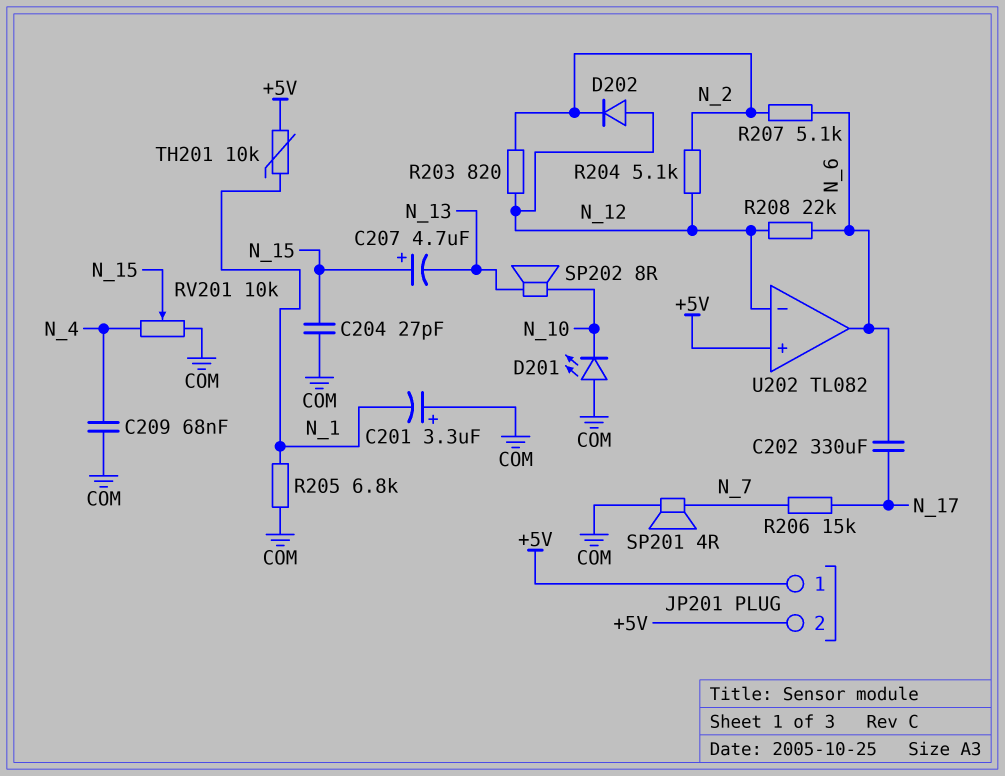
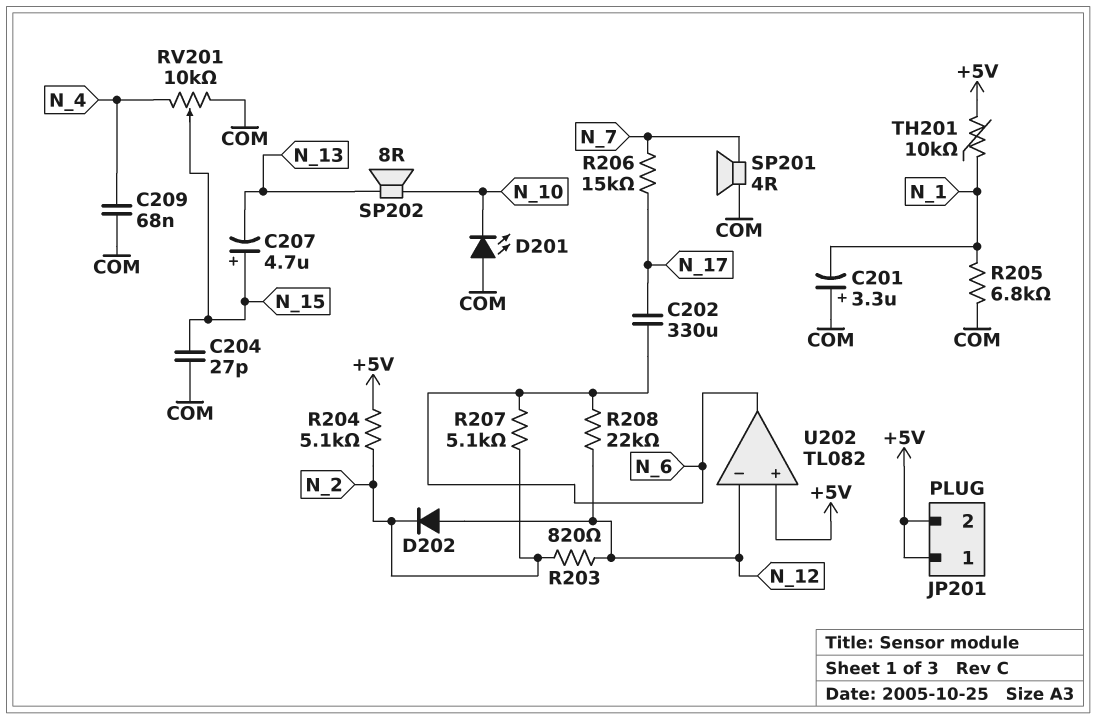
R204: 5.1k (N_2, N_12) -> 5.1k (+5V, N_2)

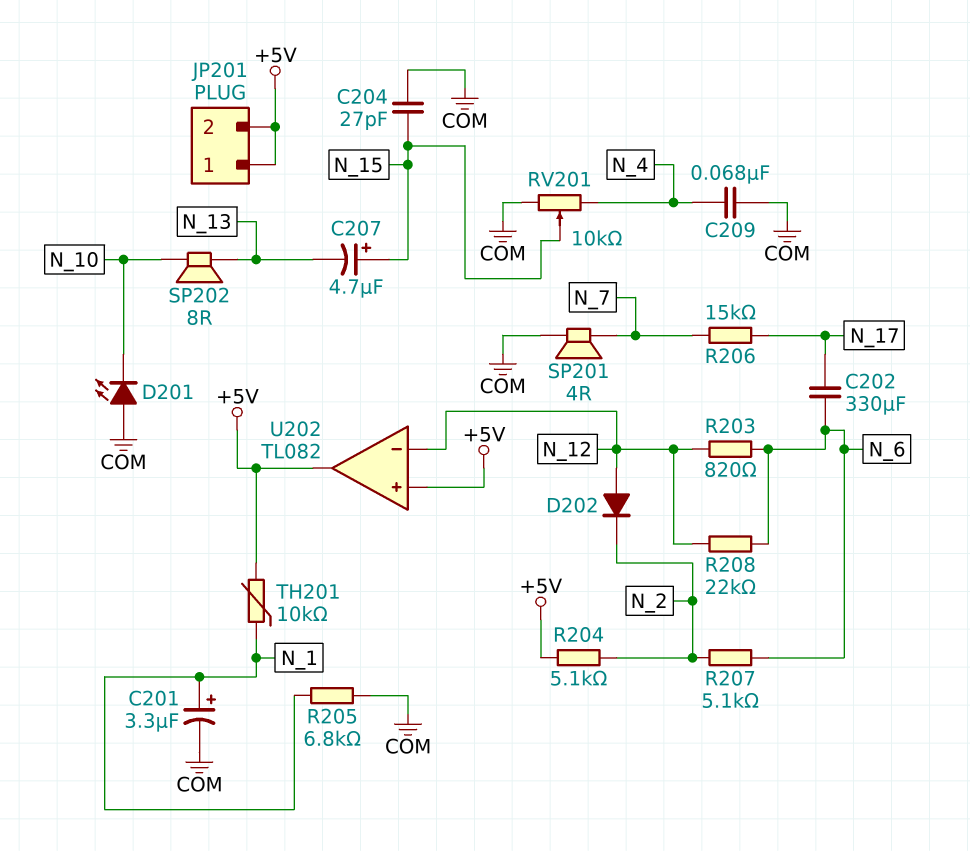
C201: 3.3uF (plus COM, minus N_1) -> 3.3uF (plus N_1, minus COM)
R203: 820 (N_2, N_12) -> 820 (N_6, N_12)
U202 pin out: N_6 -> +5V

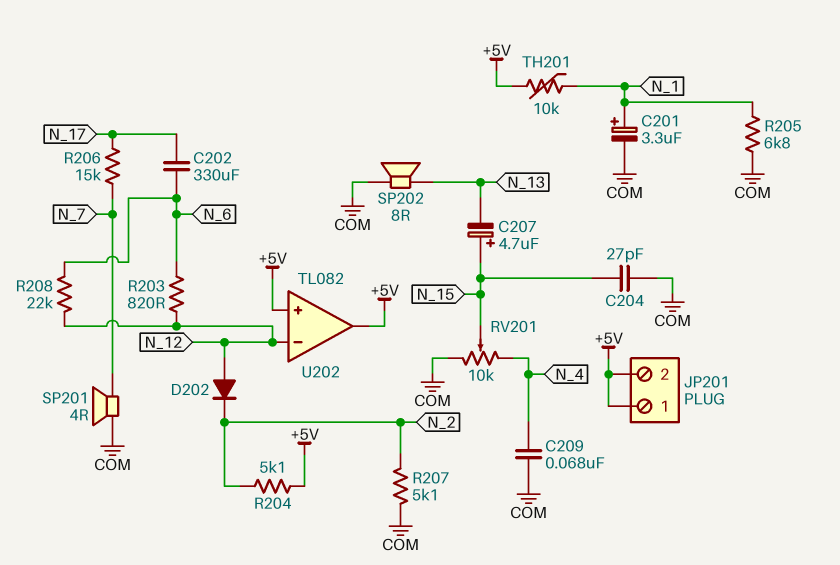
D201: LED (A COM, K N_10) -> none
R207: 5.1k (N_2, N_6) -> 5.1k (COM, N_2)
SP202: speaker 8R (N_10, N_13) -> speaker 8R (COM, N_13)

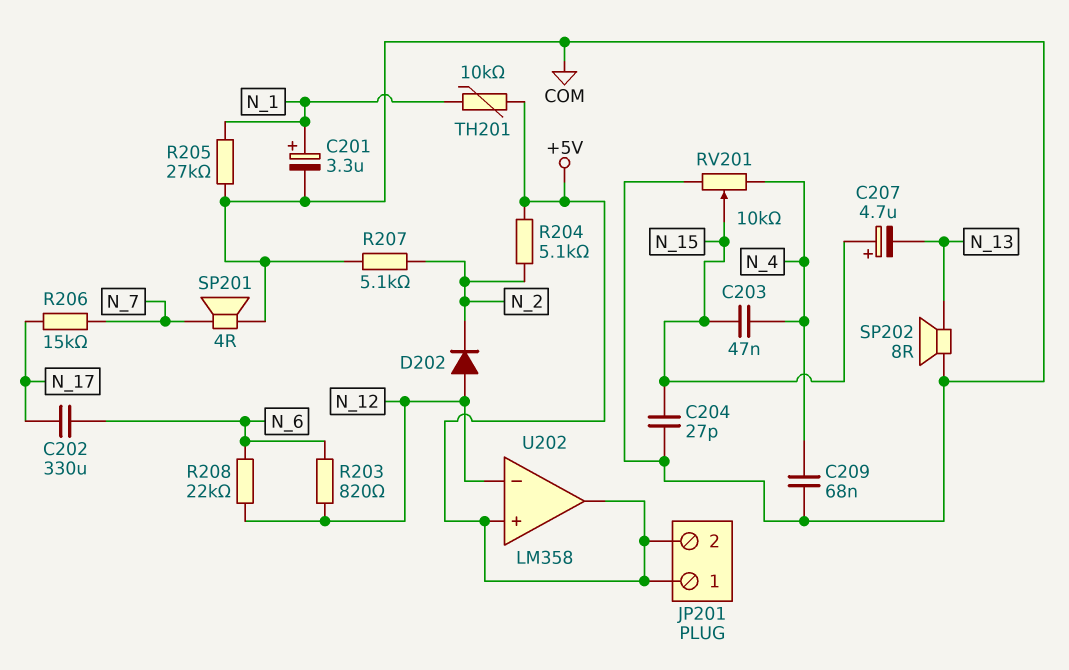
C203: none -> 47nF (N_4, N_15)
R205: 6.8k (COM, N_1) -> 27k (COM, N_1)
U202: TL082 -> LM358

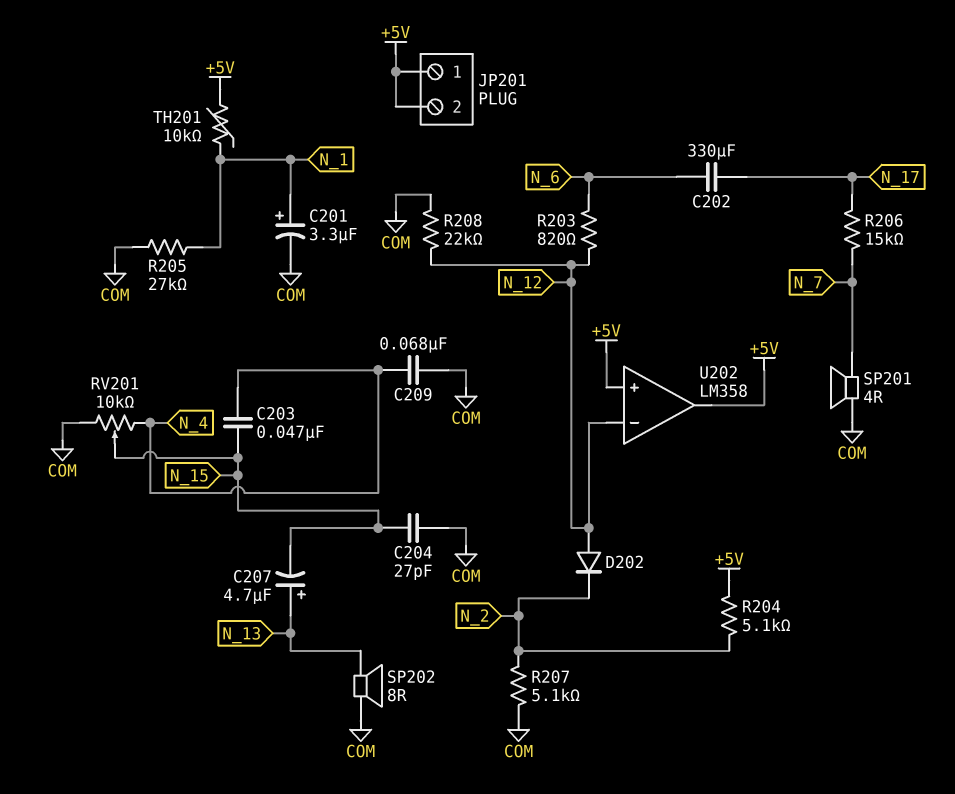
C207: 4.7uF (plus N_15, minus N_13) -> 4.7uF (plus N_13, minus N_15)
R208: 22k (N_6, N_12) -> 22k (COM, N_12)

